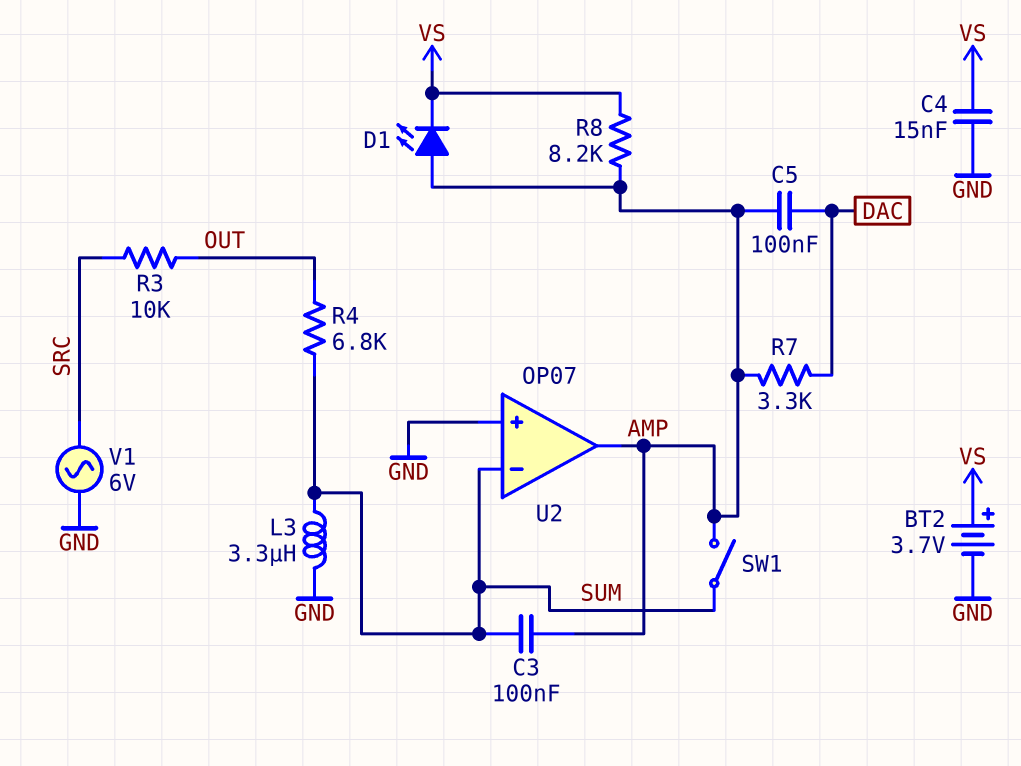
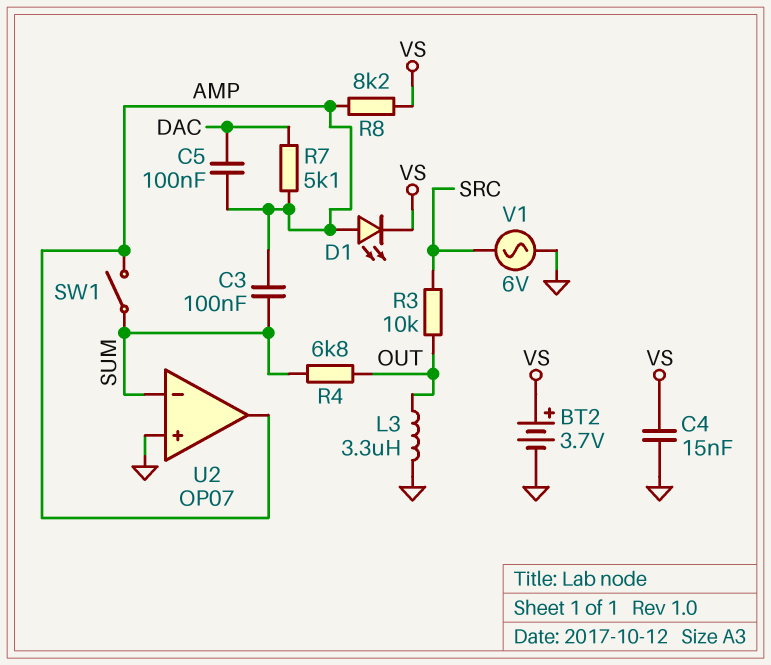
L3: 3.3uH (GND, SUM) -> 3.3uH (GND, OUT)
R7: 3.3k (AMP, DAC) -> 5.1k (AMP, DAC)

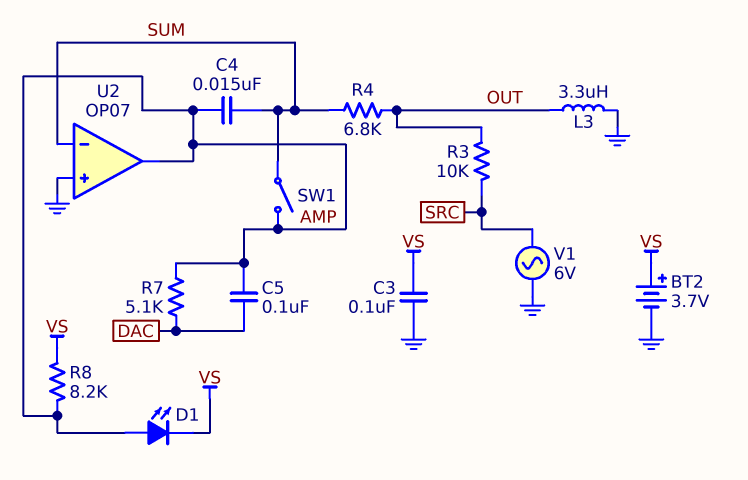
C3: 100nF (AMP, SUM) -> 100nF (GND, VS)
C4: 15nF (GND, VS) -> 15nF (AMP, SUM)

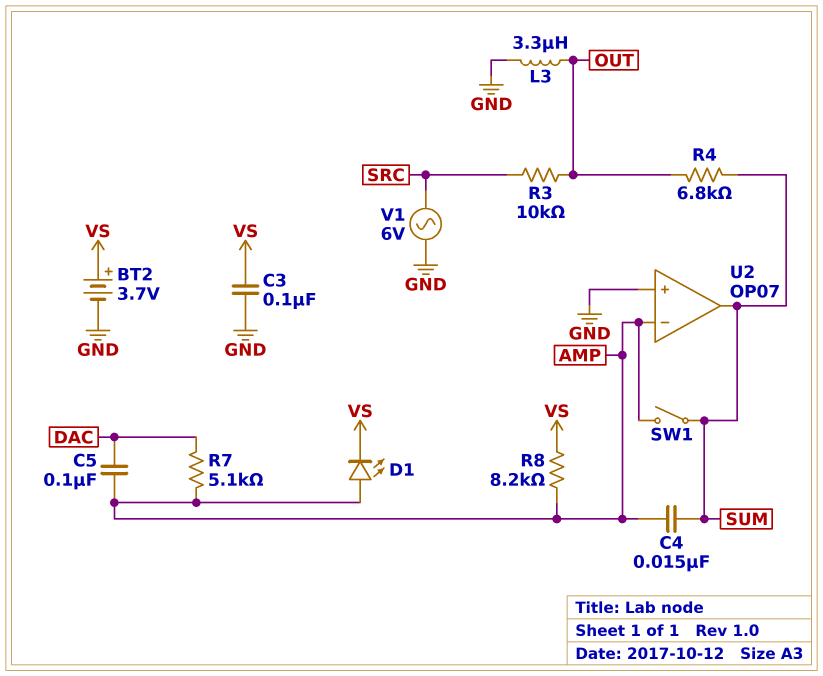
U2 pin in-: SUM -> AMP
U2 pin out: AMP -> SUM

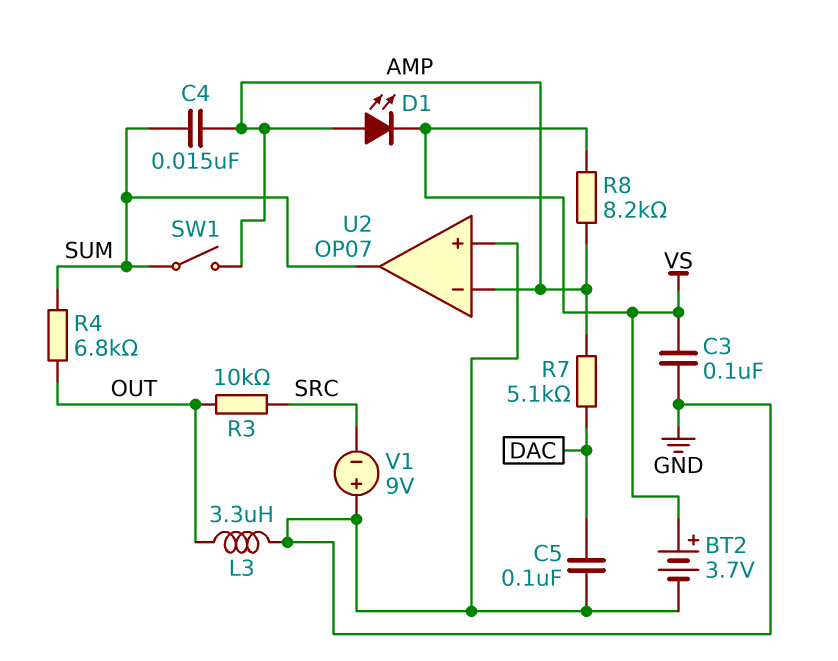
C5: 100nF (AMP, DAC) -> 100nF (DAC, GND)
V1: AC 6V (GND, SRC) -> 9V (plus GND, minus SRC)

